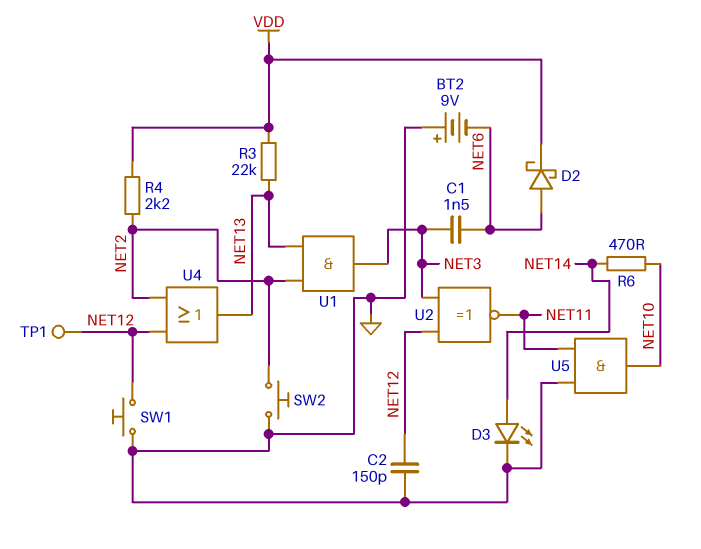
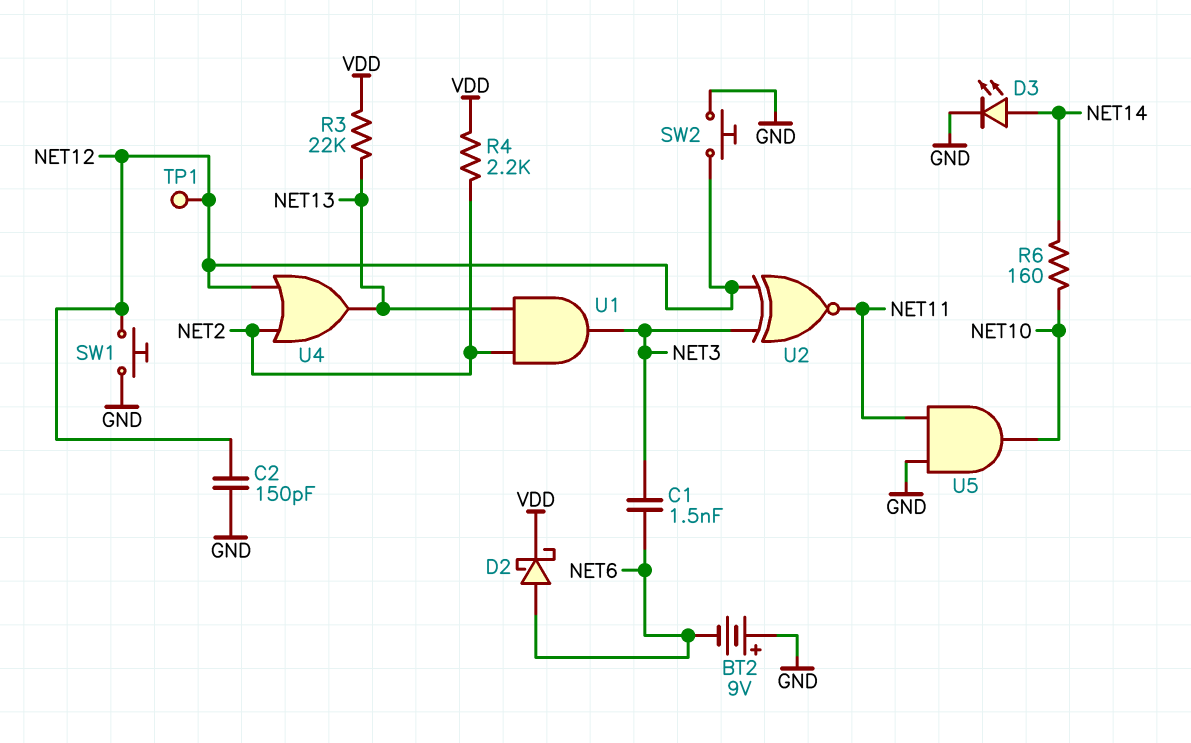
R6: 470 (NET10, NET14) -> 160 (NET10, NET14)
SW2: button (GND, NET2) -> button (GND, NET12)

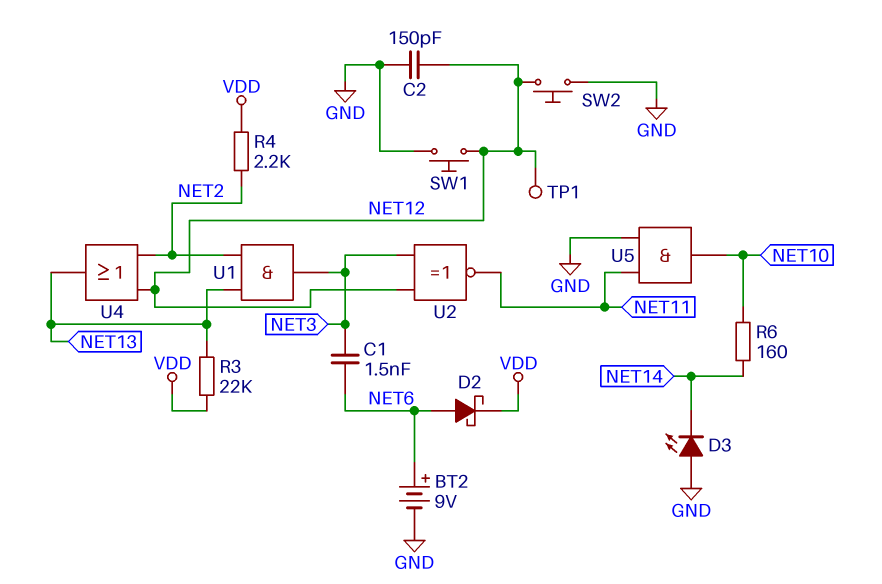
BT2: 9V (plus GND, minus NET6) -> 9V (plus NET6, minus GND)
D3: LED (A NET14, K GND) -> LED (A GND, K NET14)

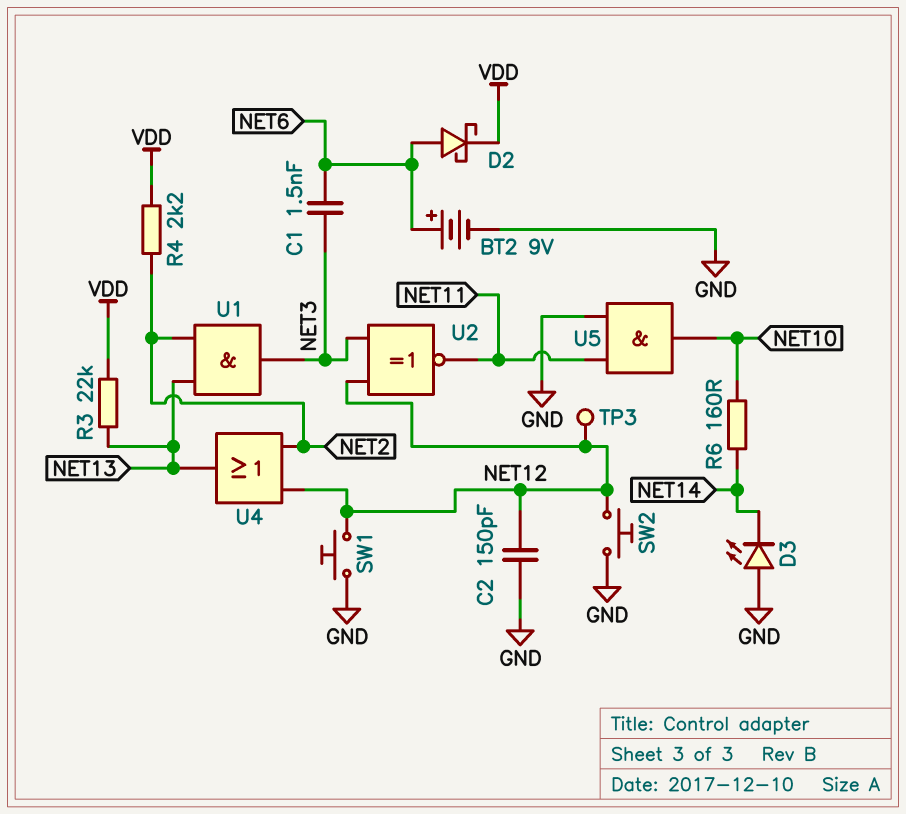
TP1: test point (NET12) -> none
TP3: none -> test point (NET12)

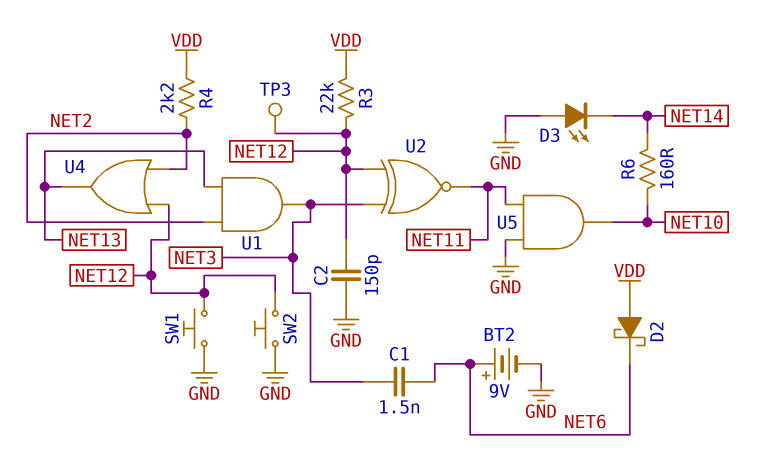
D2: schottky (A NET6, K VDD) -> schottky (A VDD, K NET6)
R3: 22k (NET13, VDD) -> 22k (NET12, VDD)

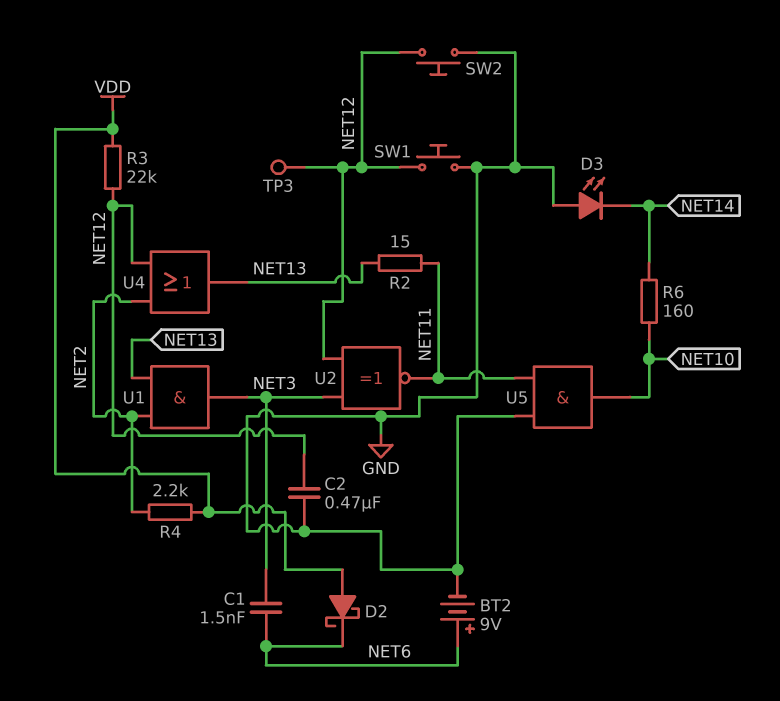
C2: 150pF (GND, NET12) -> 470nF (GND, NET12)
R2: none -> 15 (NET11, NET13)

